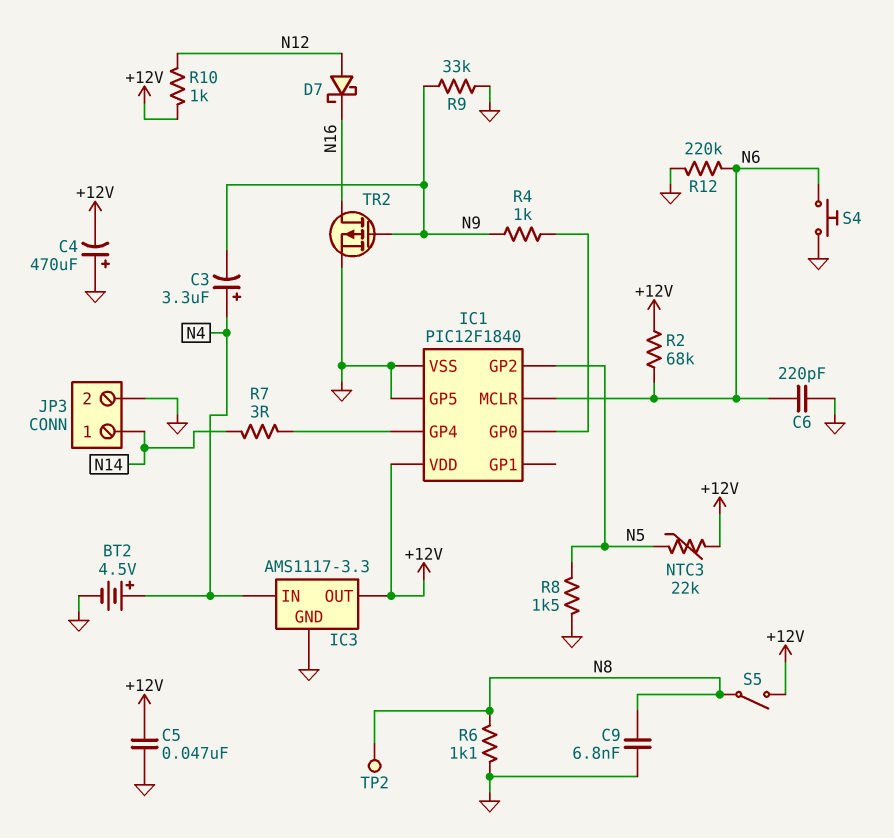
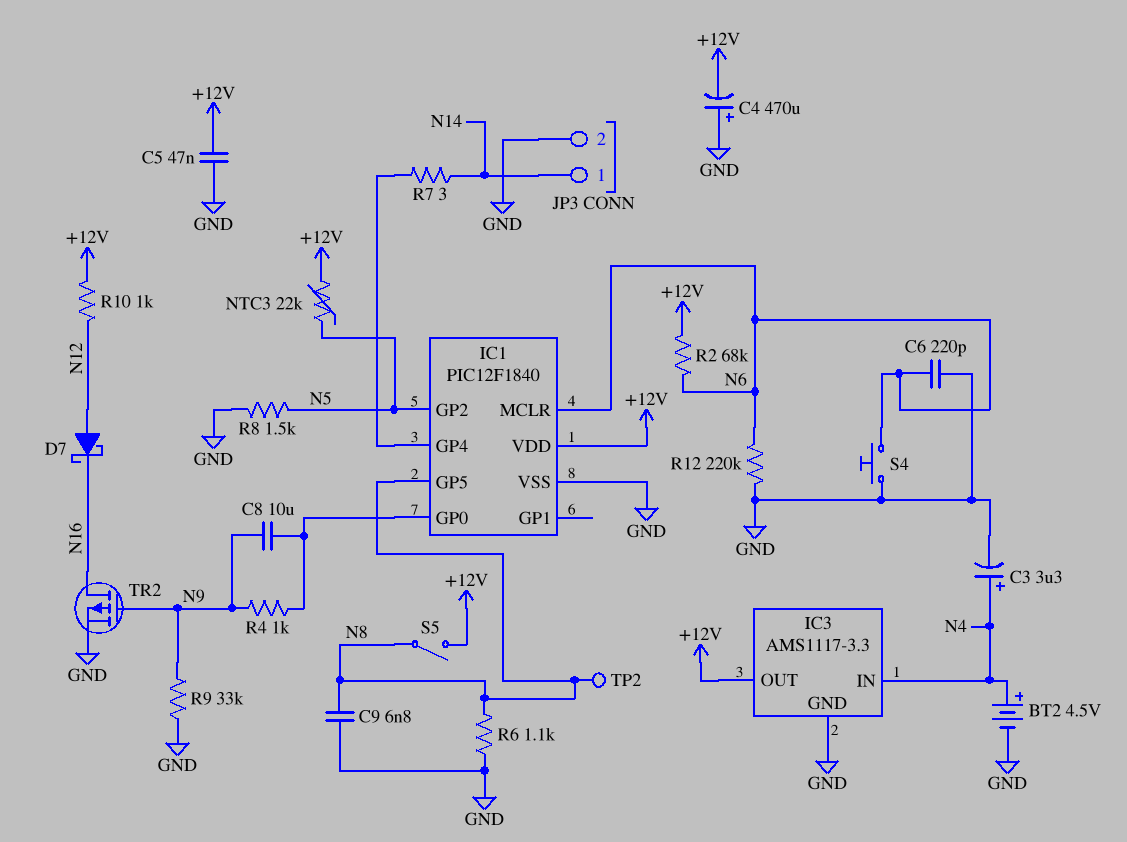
C3: 3.3uF (plus N4, minus N9) -> 3.3uF (plus N4, minus GND)
C8: none -> 10uF (IC1/GP0, N9)
IC1 pin GP5: GND -> N8

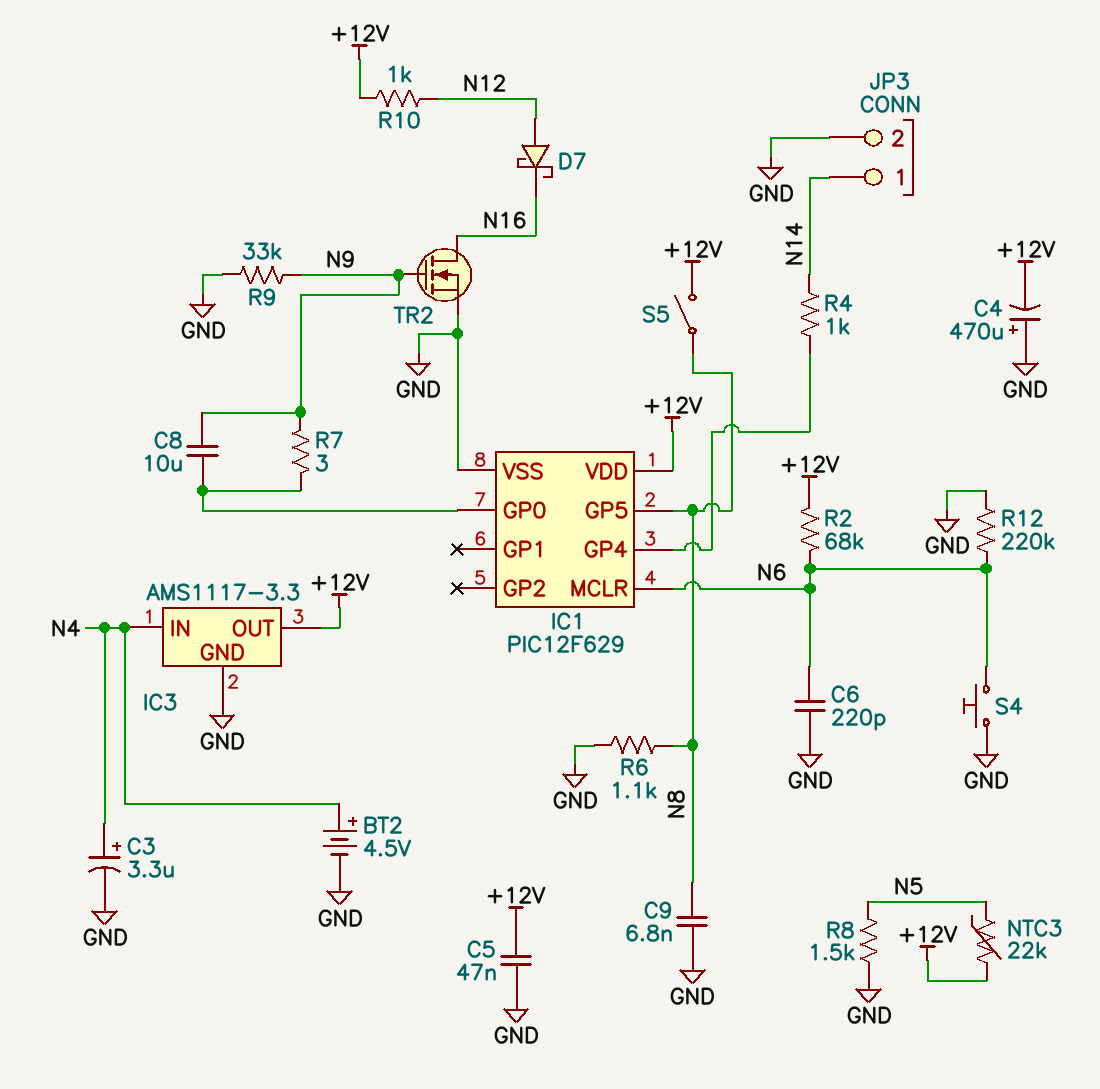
IC1: PIC12F1840 -> PIC12F629
IC1 pin GP2: N5 -> none
R4: 1k (IC1/GP0, N9) -> 1k (IC1/GP4, N14)
R7: 3 (IC1/GP4, N14) -> 3 (IC1/GP0, N9)
TP2: test point (N8) -> none
TR2: PMOS (G N9, D N16, S GND) -> NMOS (G N9, D N16, S GND)

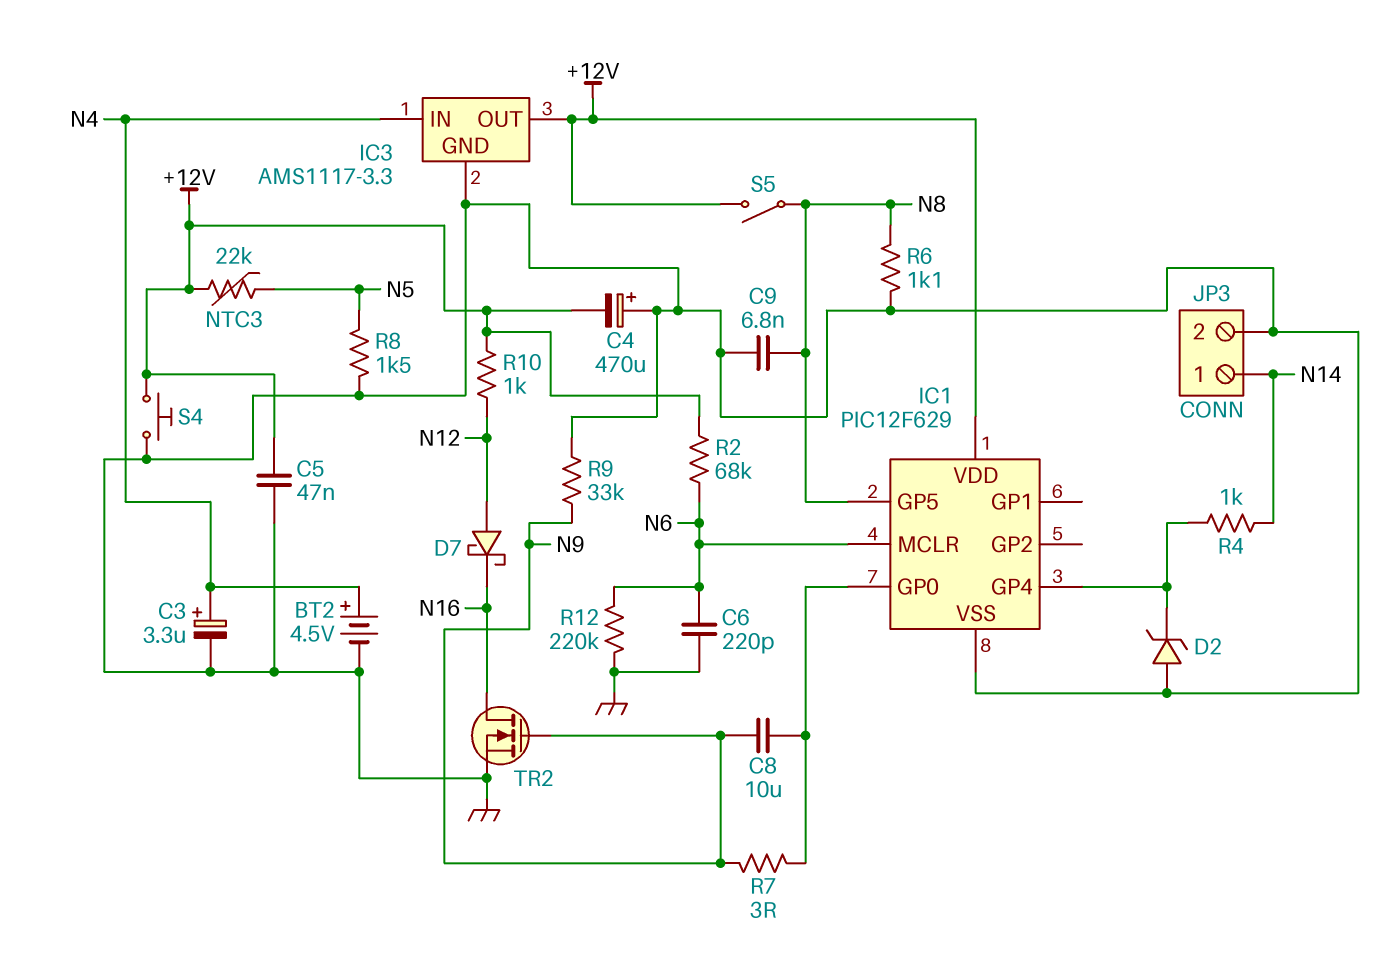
D2: none -> zener (A GND, K IC1/GP4)
S4: button (GND, N6) -> button (+12V, GND)

